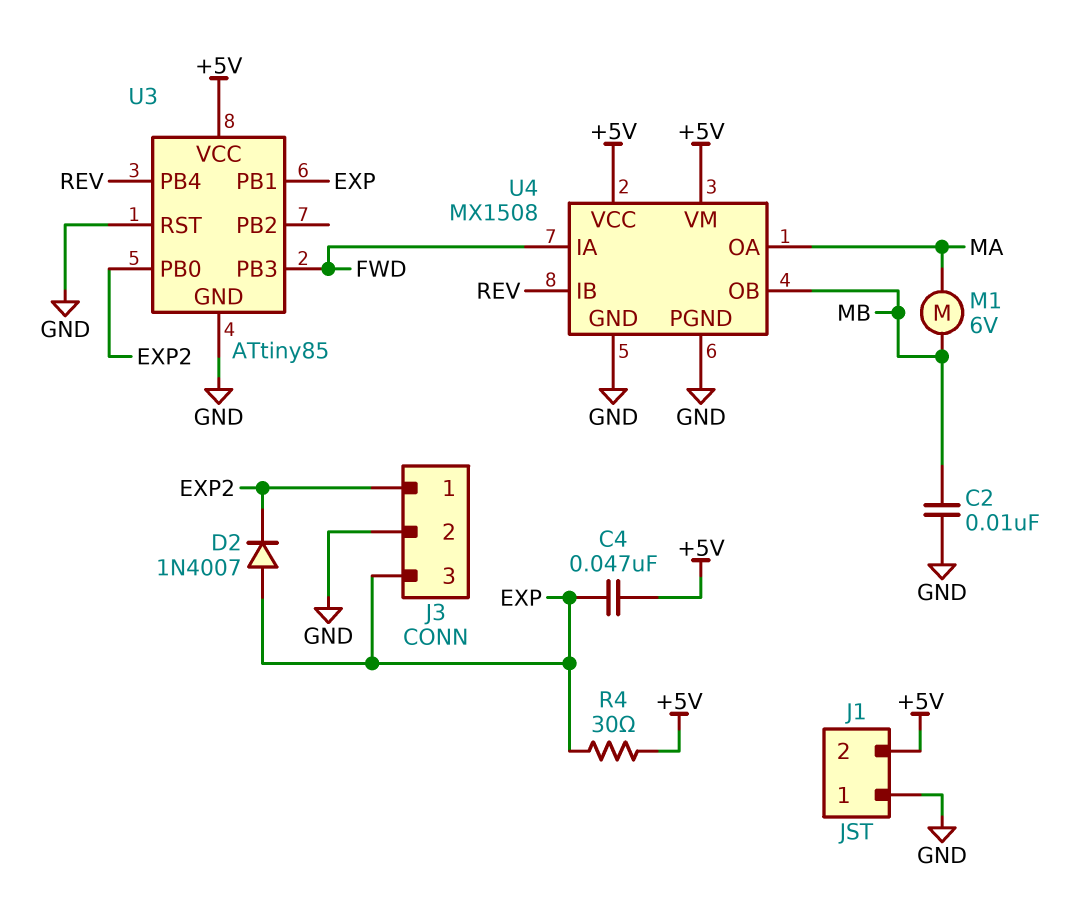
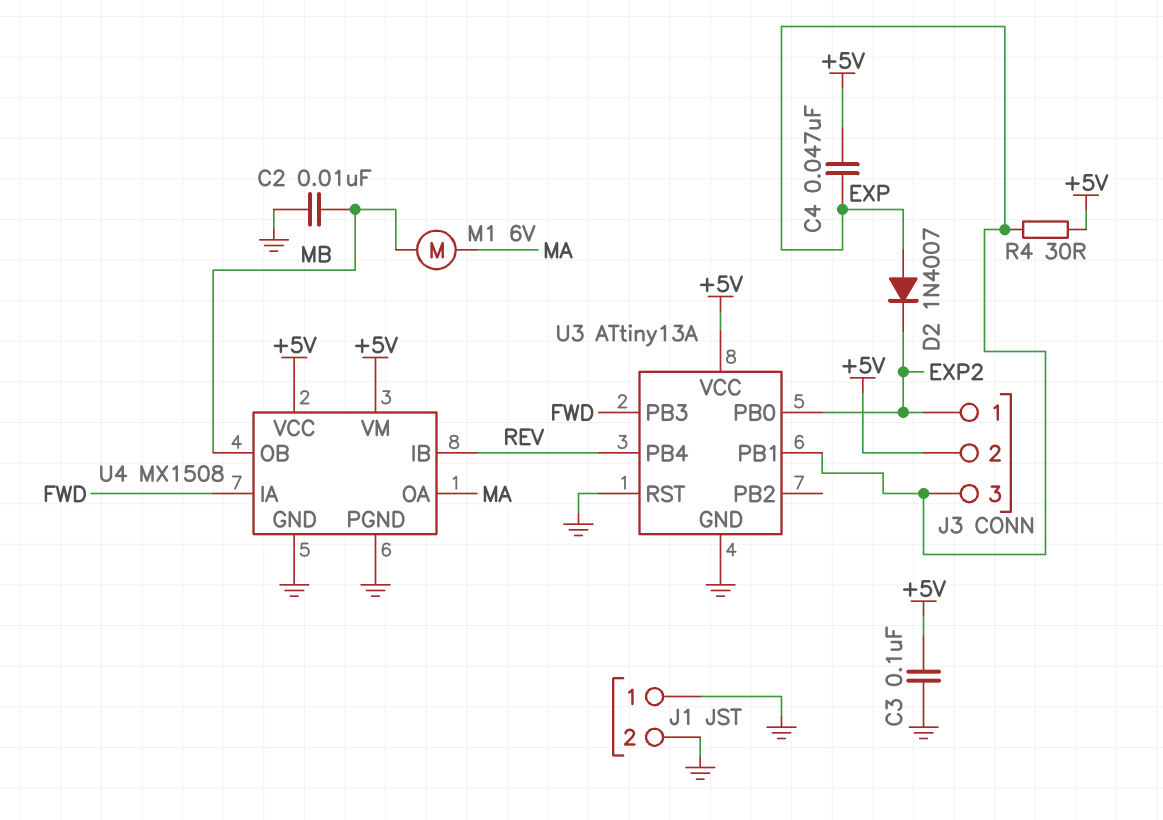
C3: none -> 100nF (+5V, GND)
J1 pin 2: +5V -> GND
J3 pin 2: GND -> +5V
U3: ATtiny85 -> ATtiny13A

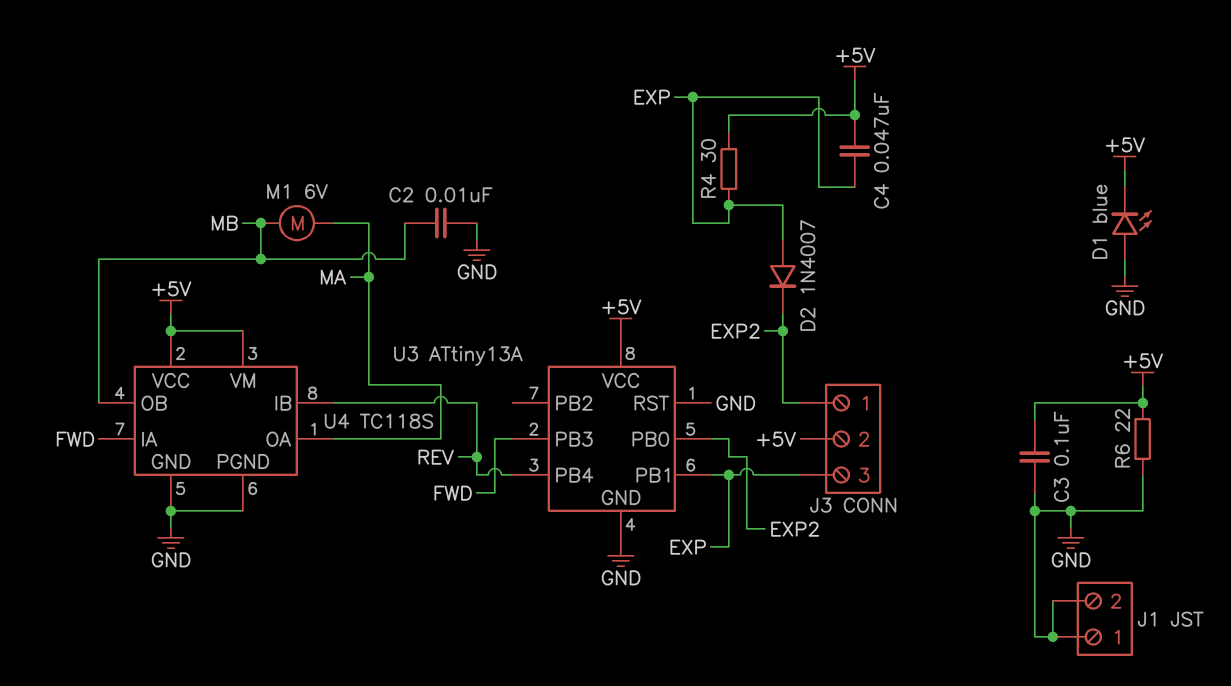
D1: none -> LED blue (A GND, K +5V)
R6: none -> 22 (+5V, GND)
U4: MX1508 -> TC118S

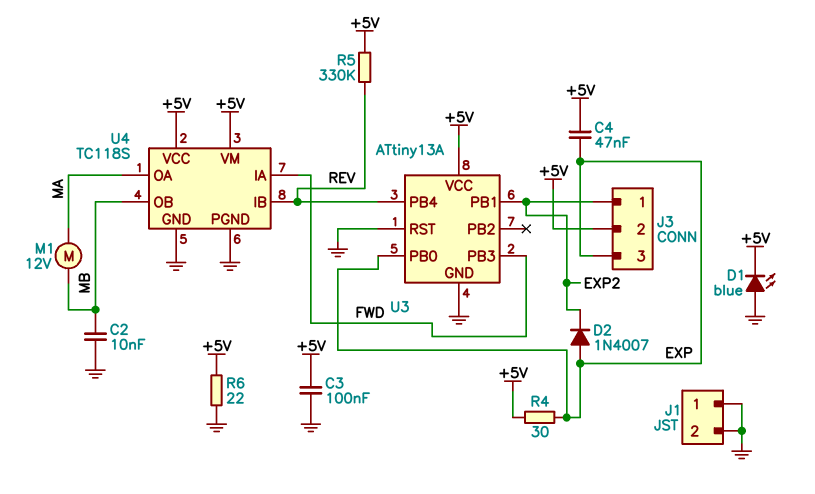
M1: motor 6V (MA, MB) -> motor 12V (MA, MB)
R5: none -> 330k (+5V, REV)
U3 pin PB0: EXP2 -> EXP
U3 pin PB1: EXP -> EXP2

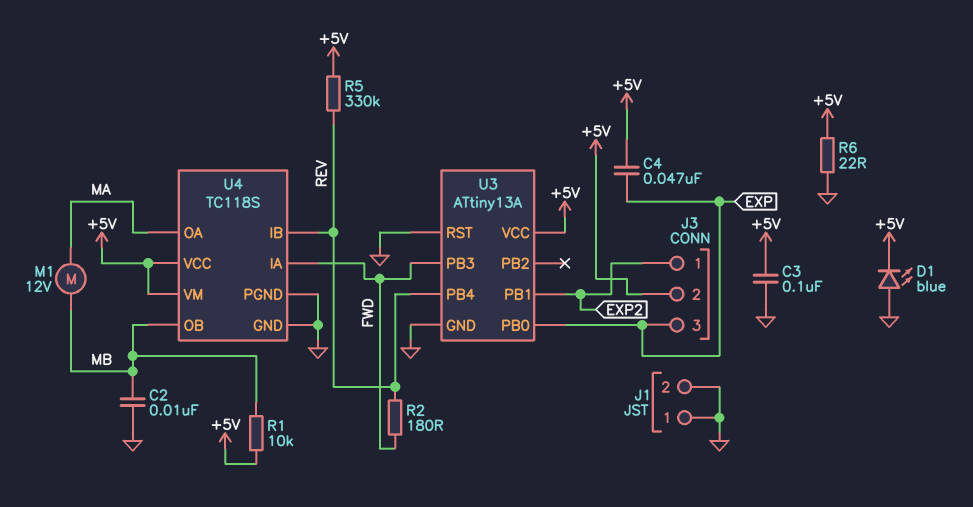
D2: diode 1N4007 (A EXP, K EXP2) -> none
R1: none -> 10k (+5V, MB)
R2: none -> 180 (FWD, REV)
R4: 30 (+5V, EXP) -> none

